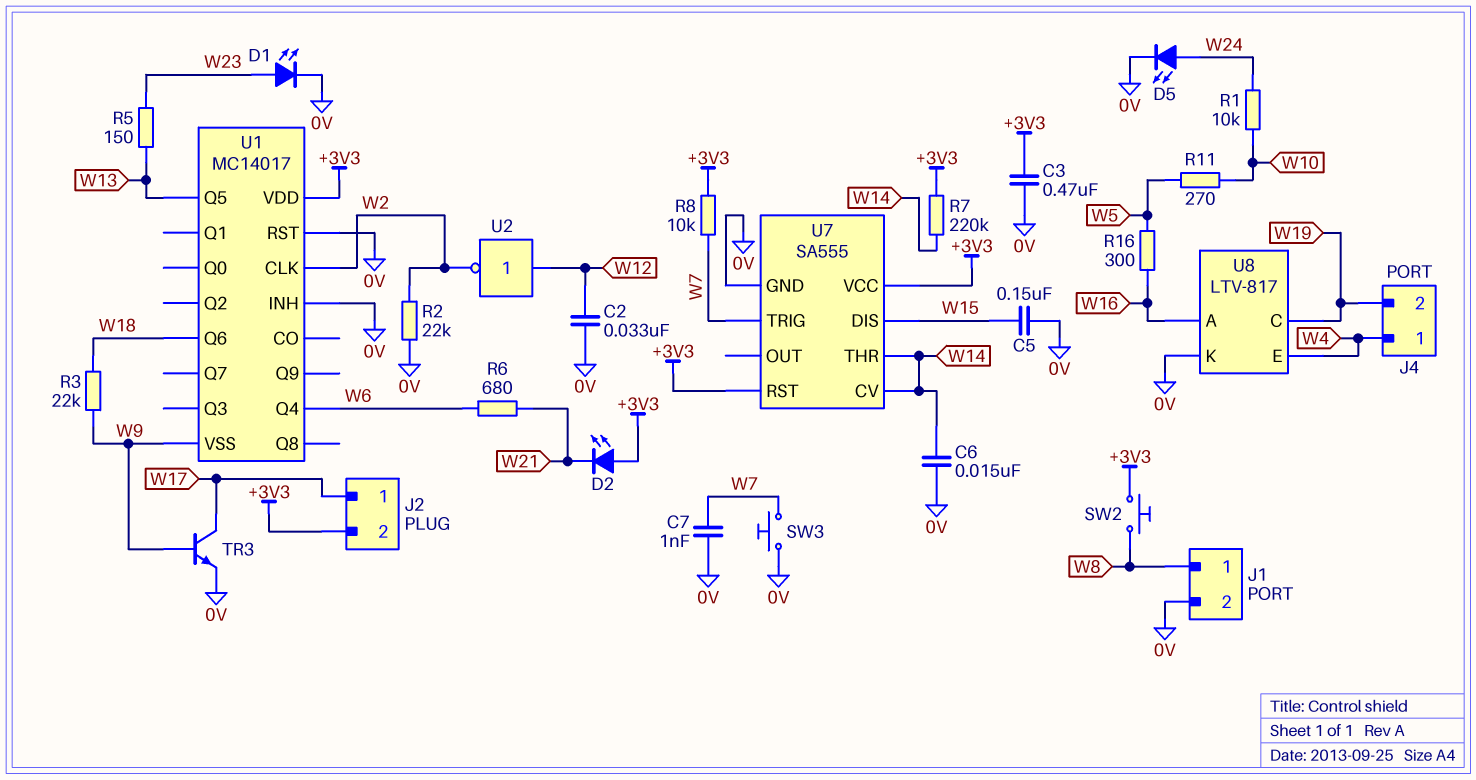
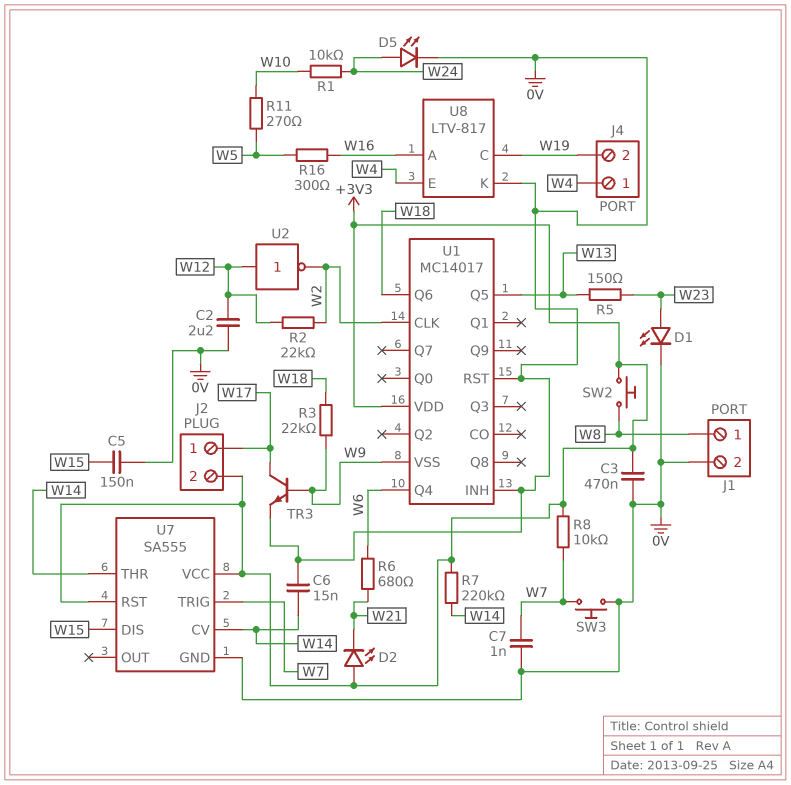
C2: 33nF (0V, W12) -> 2.2uF (0V, W12)
R2: 22k (0V, W2) -> 22k (W2, W12)

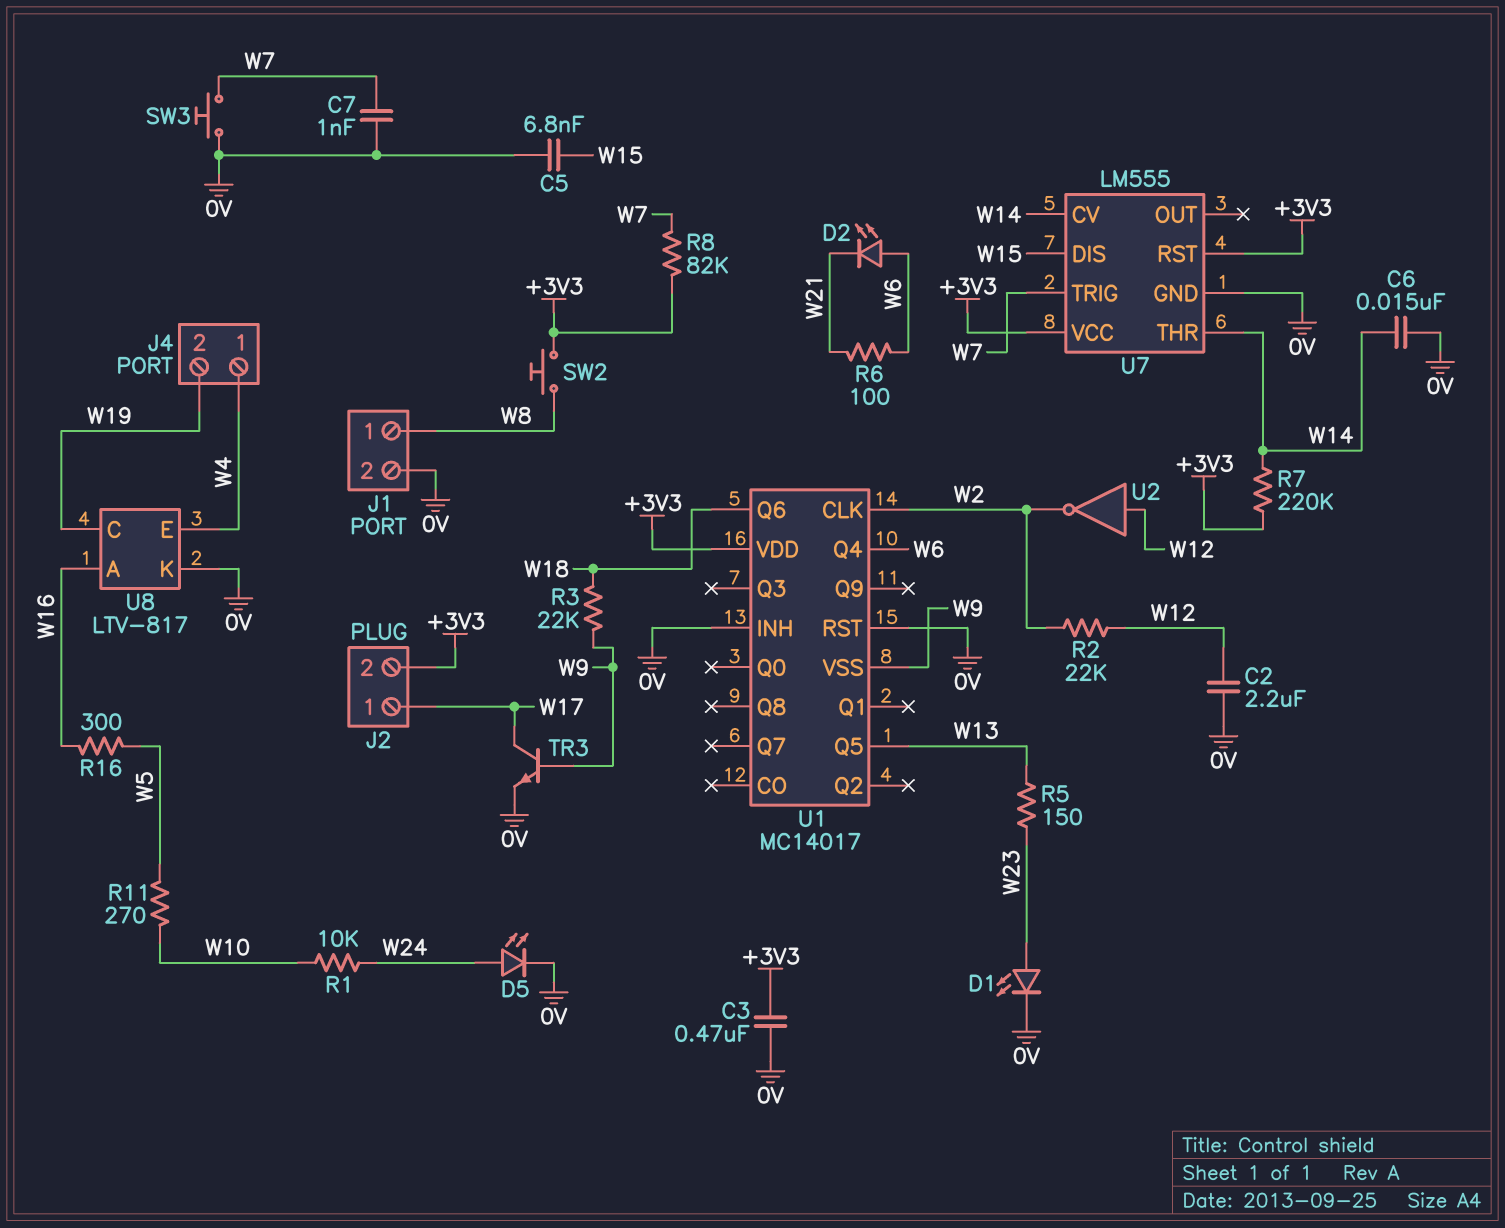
C5: 150nF (0V, W15) -> 6.8nF (0V, W15)
D2: LED (A +3V3, K W21) -> LED (A W6, K W21)
R6: 680 (W6, W21) -> 100 (W6, W21)
R8: 10k (+3V3, W7) -> 82k (+3V3, W7)
U7: SA555 -> LM555

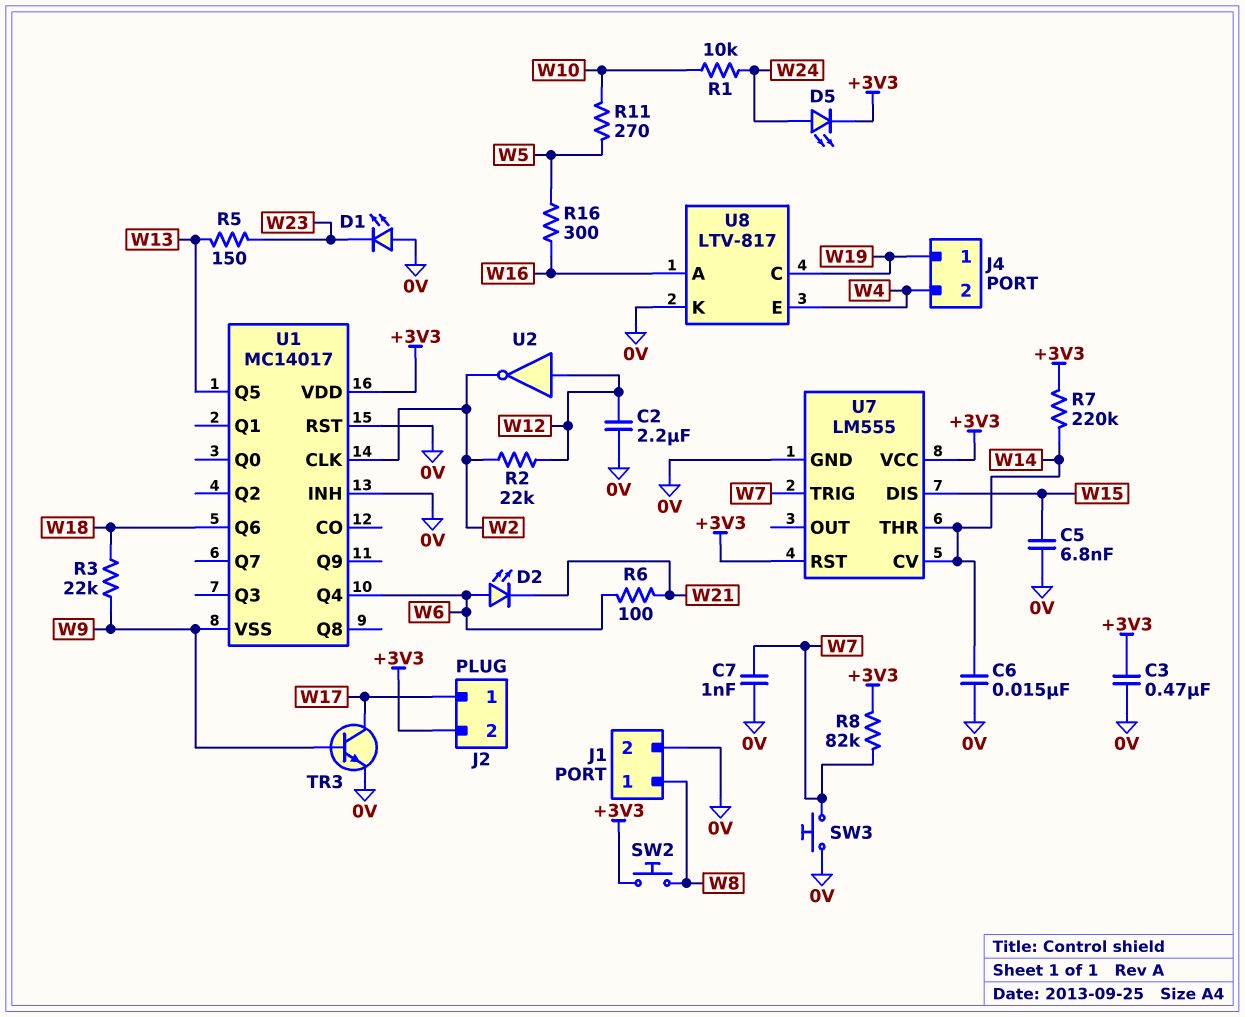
D1: LED (A W23, K 0V) -> LED (A 0V, K W23)
D5: LED (A W24, K 0V) -> LED (A W24, K +3V3)
J4 pin 1: W4 -> W19
J4 pin 2: W19 -> W4

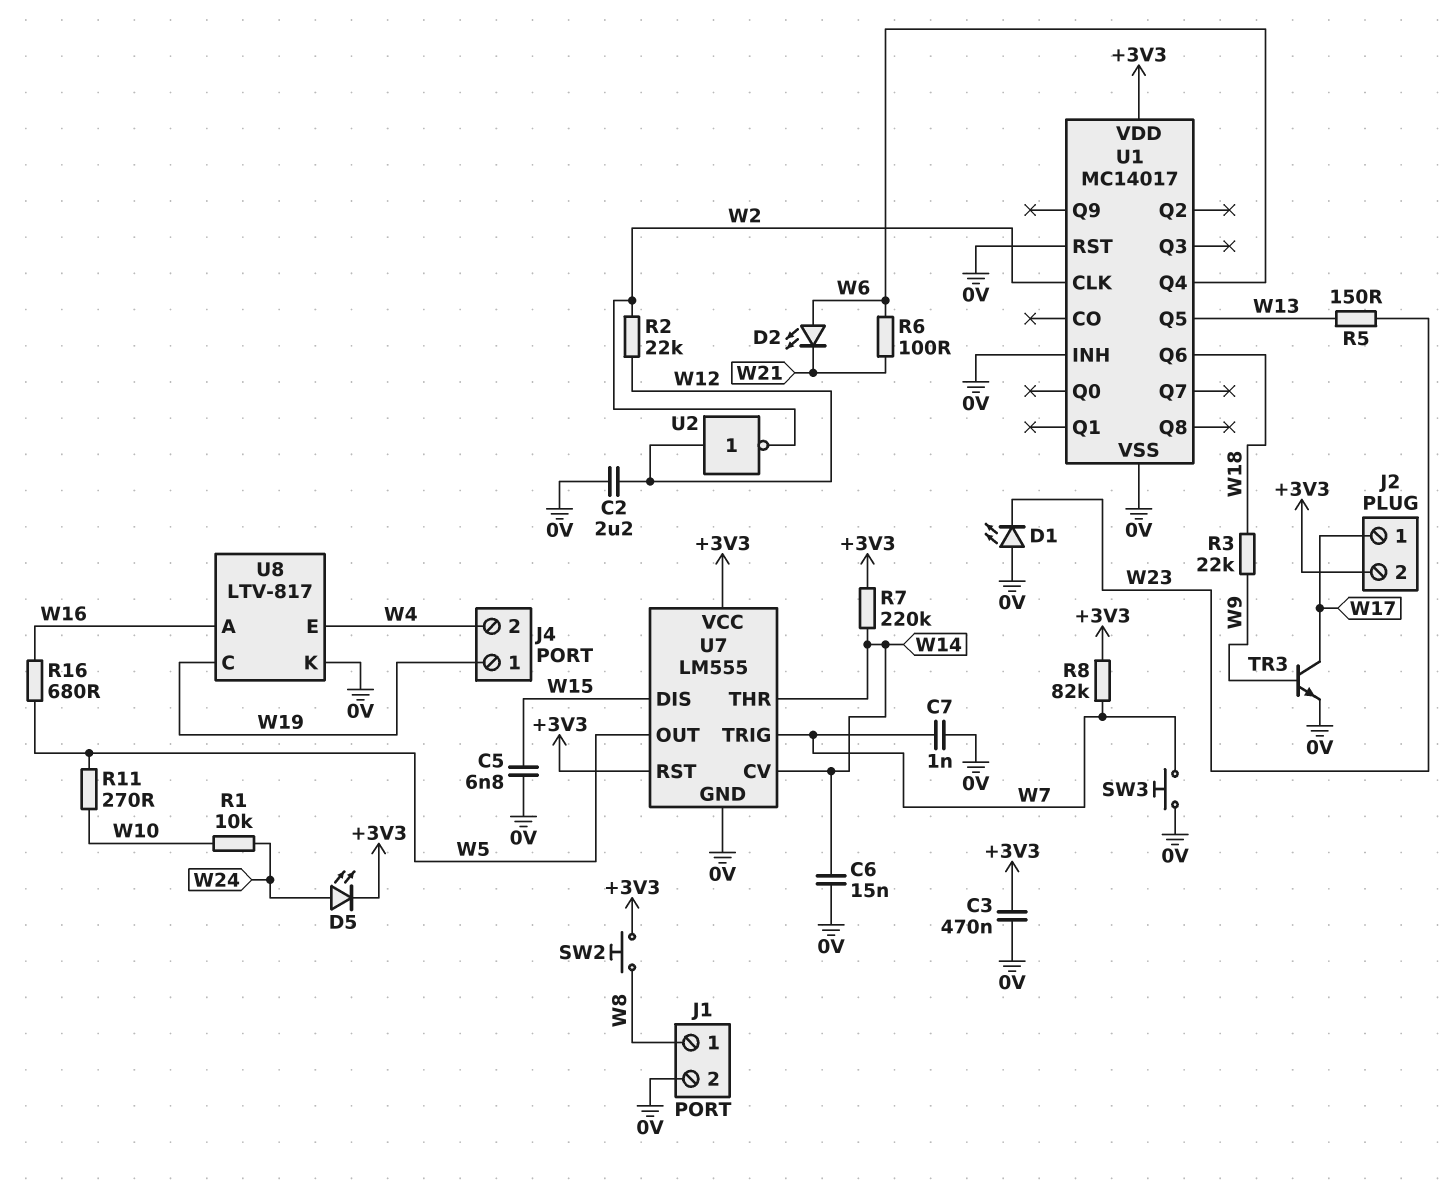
R16: 300 (W5, W16) -> 680 (W5, W16)
U1 pin VSS: W9 -> 0V
U7 pin OUT: none -> W5

